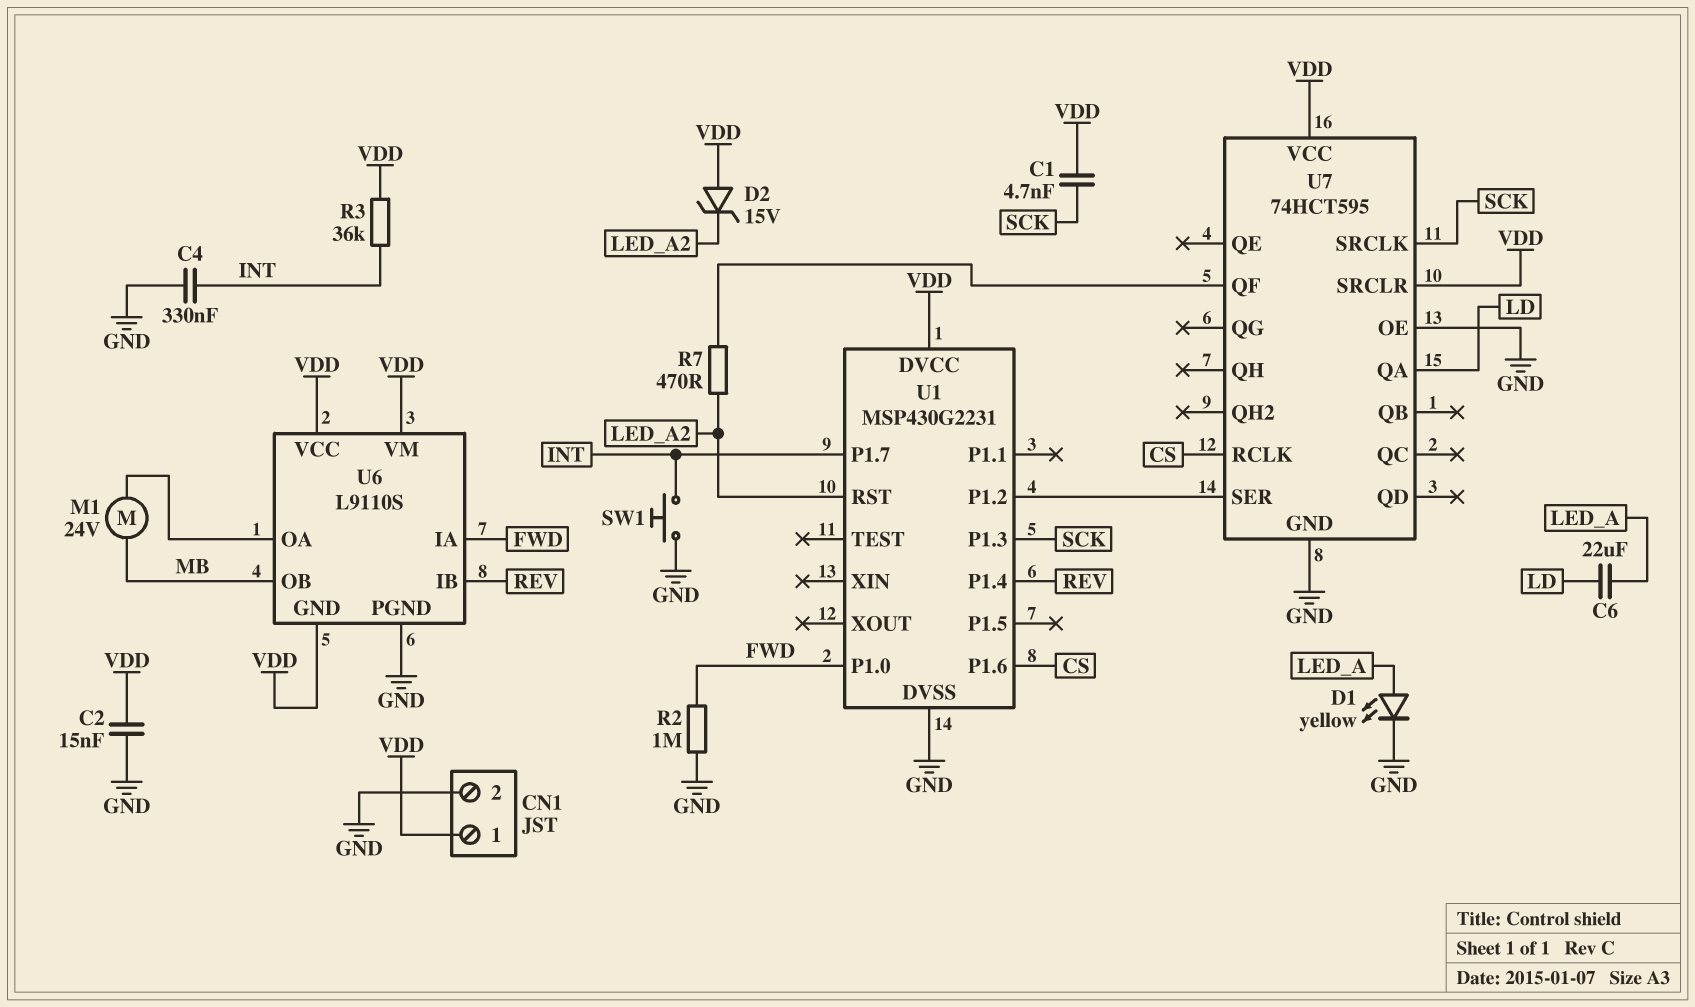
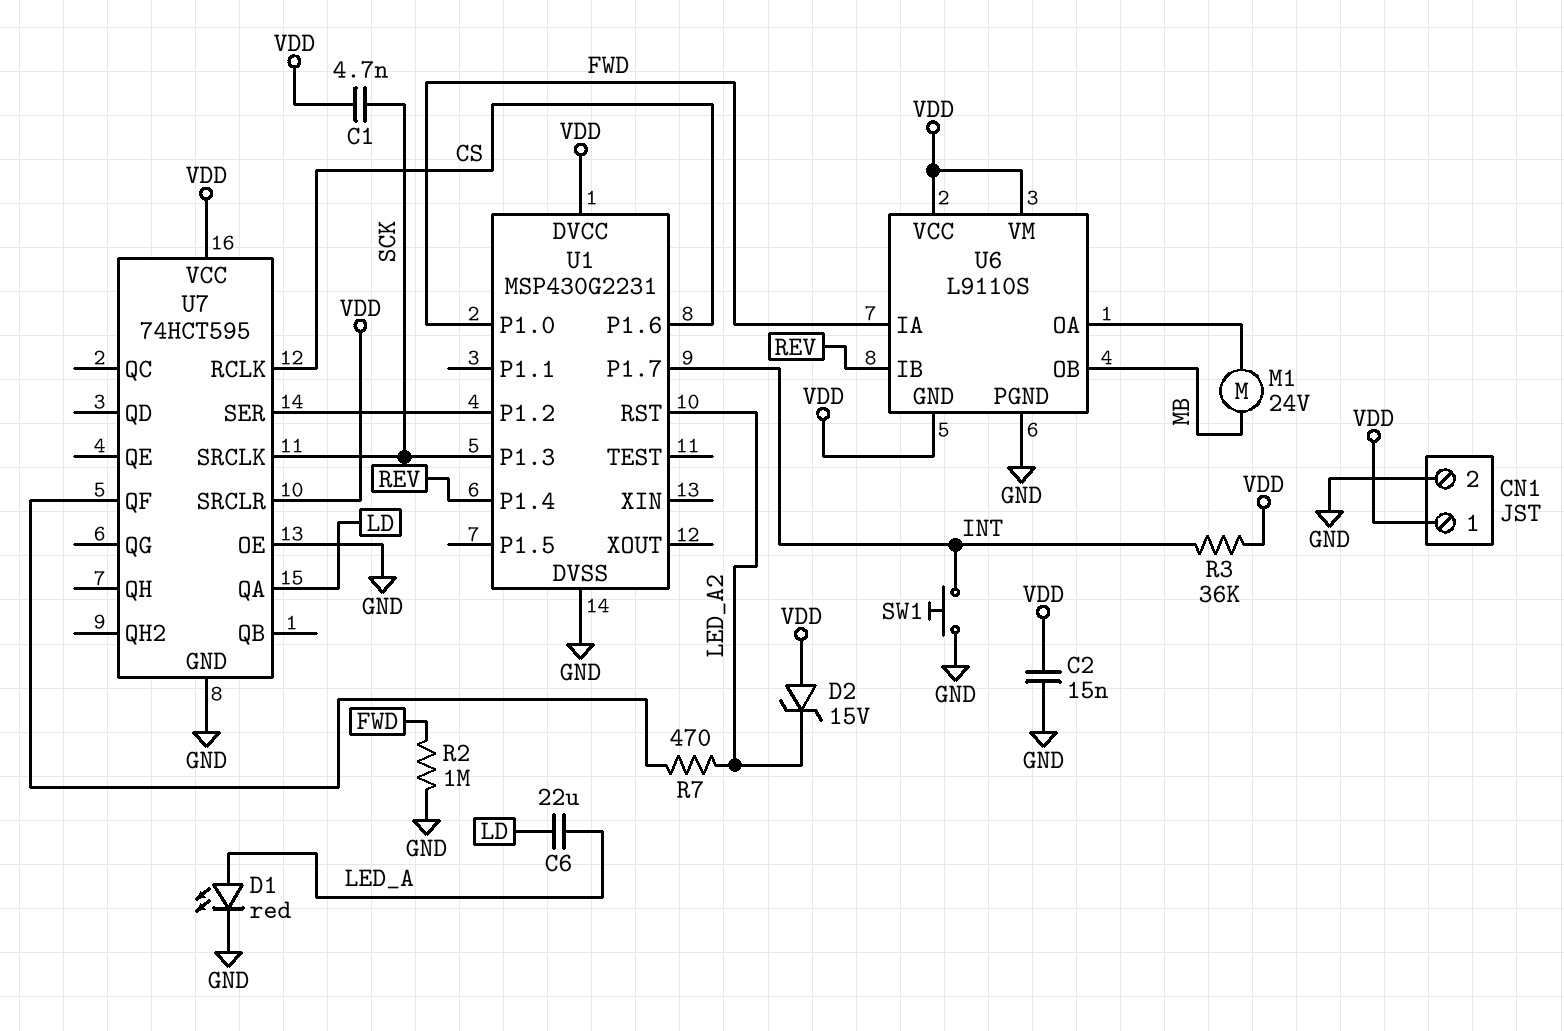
C4: 330nF (GND, INT) -> none
D1: LED yellow (A LED_A, K GND) -> LED red (A LED_A, K GND)

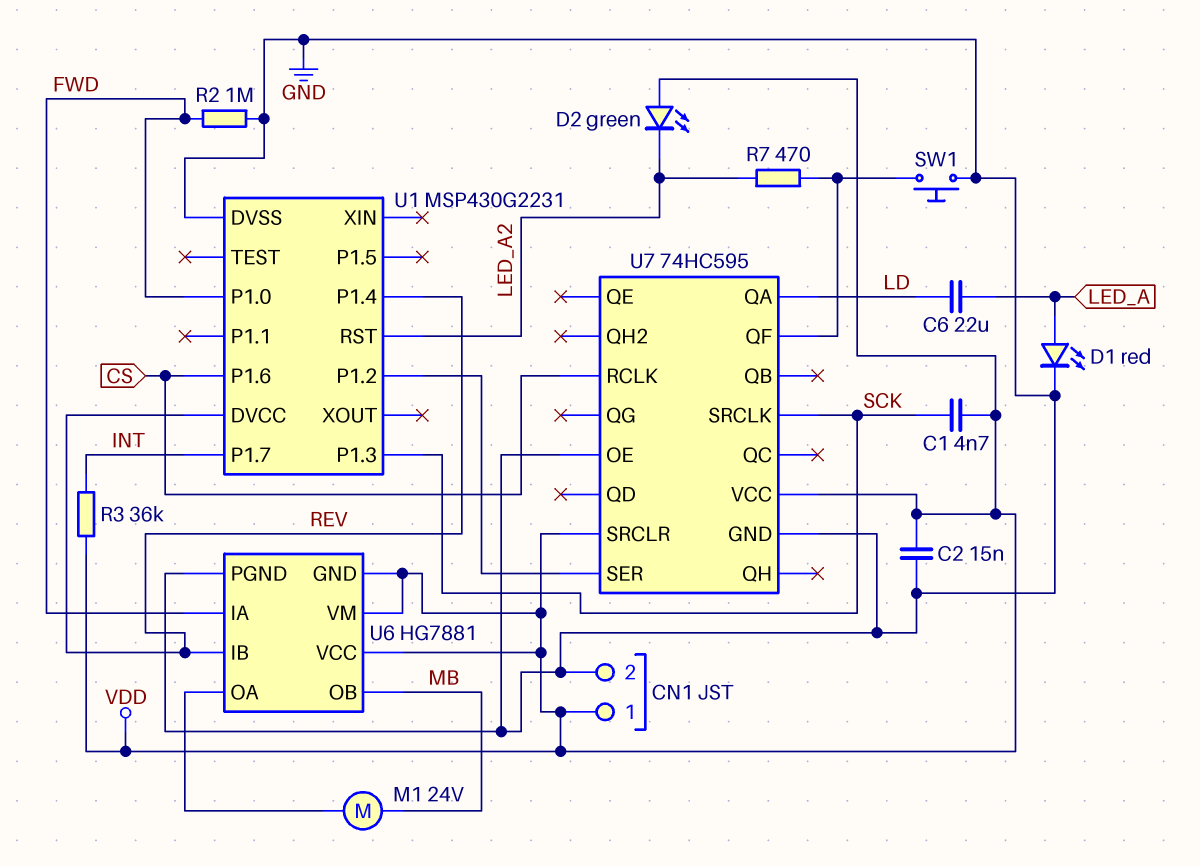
D2: zener 15V (A VDD, K LED_A2) -> LED green (A VDD, K LED_A2)
SW1: button (GND, INT) -> button (GND, U7/QF)
U1 pin DVCC: VDD -> REV
U6: L9110S -> HG7881
U7: 74HCT595 -> 74HC595

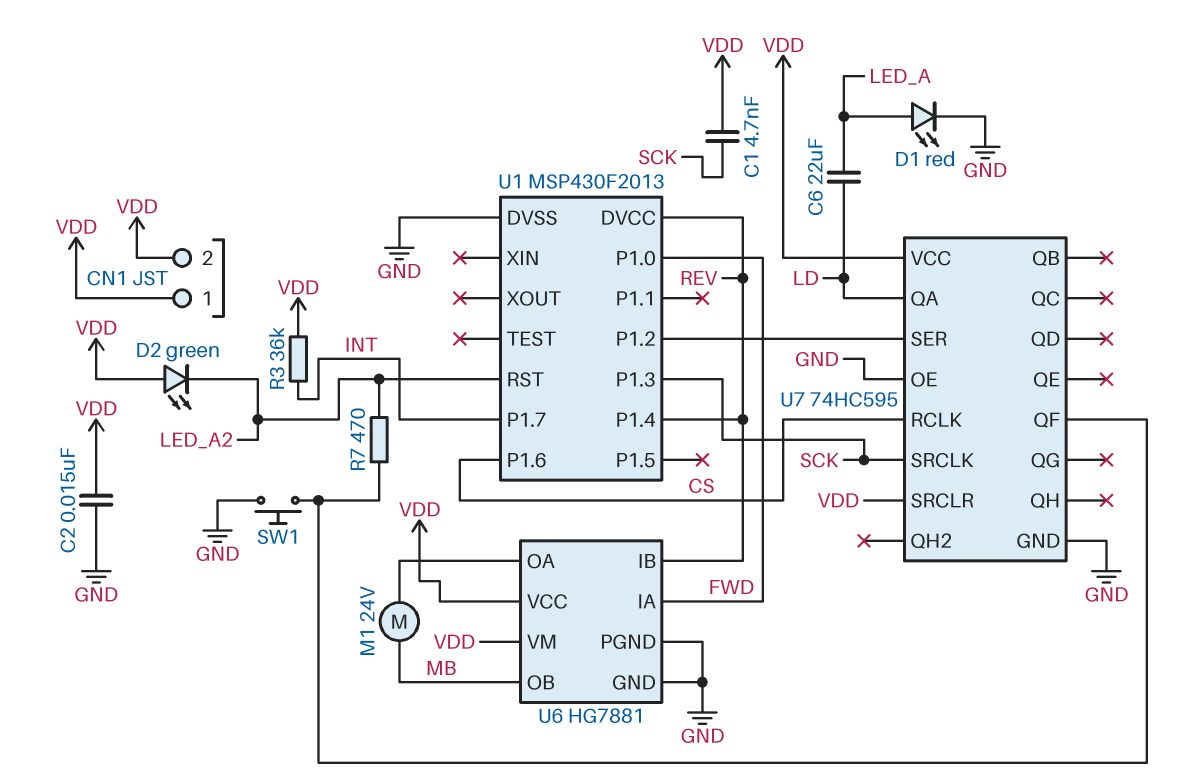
CN1 pin 2: GND -> VDD
R2: 1M (FWD, GND) -> none
U1: MSP430G2231 -> MSP430F2013
U6 pin GND: VDD -> GND

